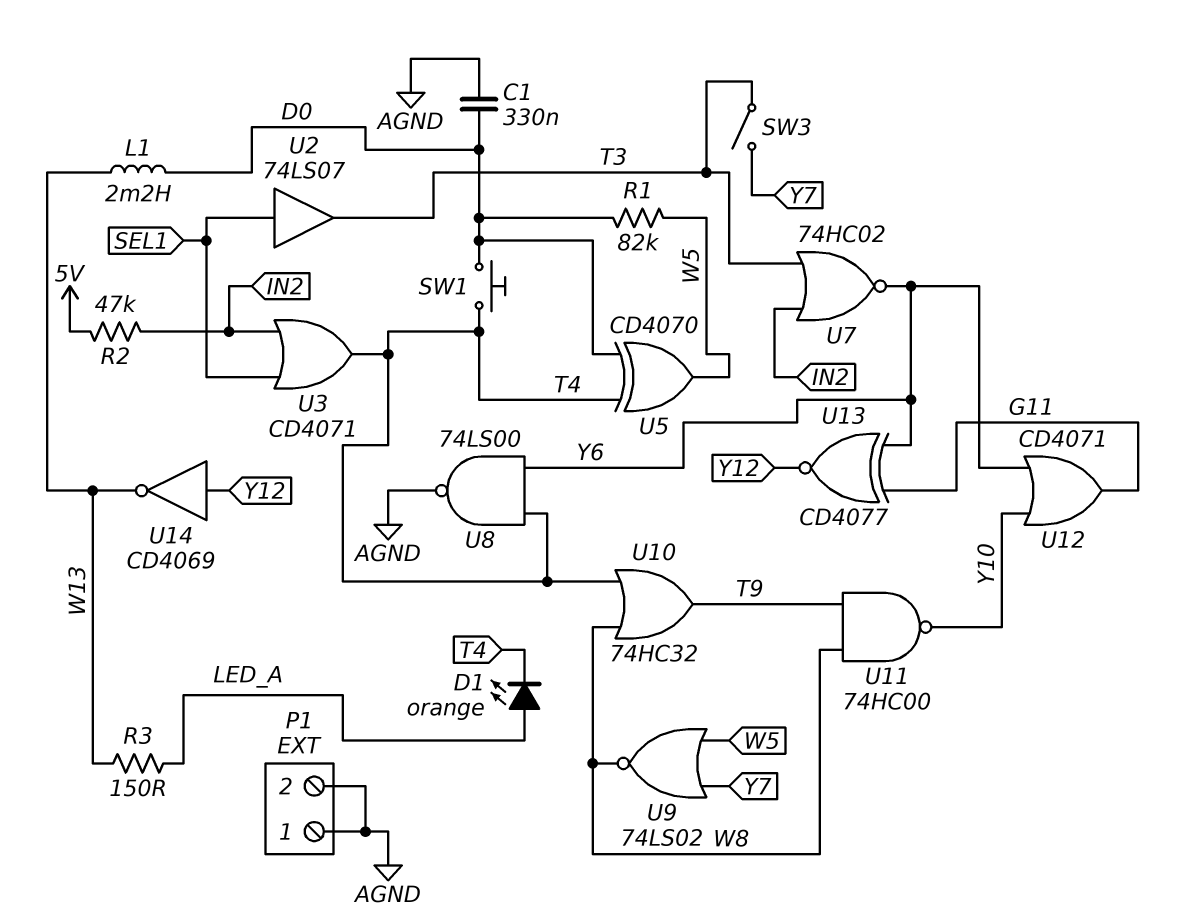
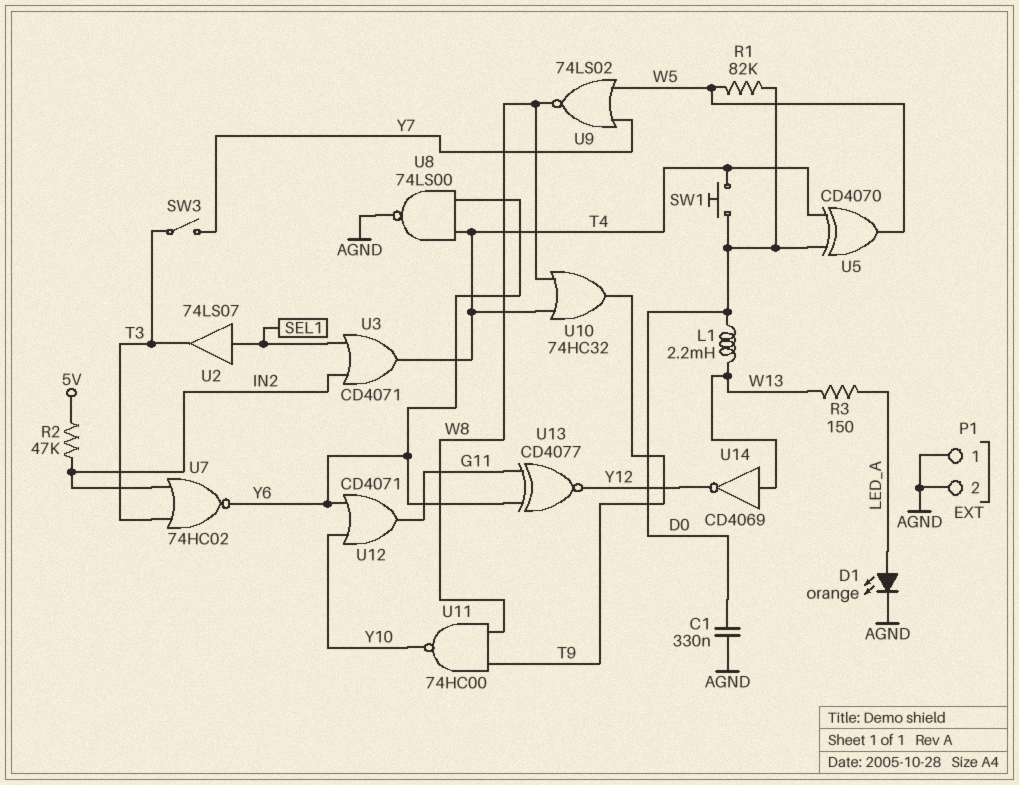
D1: LED orange (A LED_A, K T4) -> LED orange (A LED_A, K AGND)
U14: NOT CD4069 (in Y12, out W13) -> NOT CD4069 (in W13, out Y12)

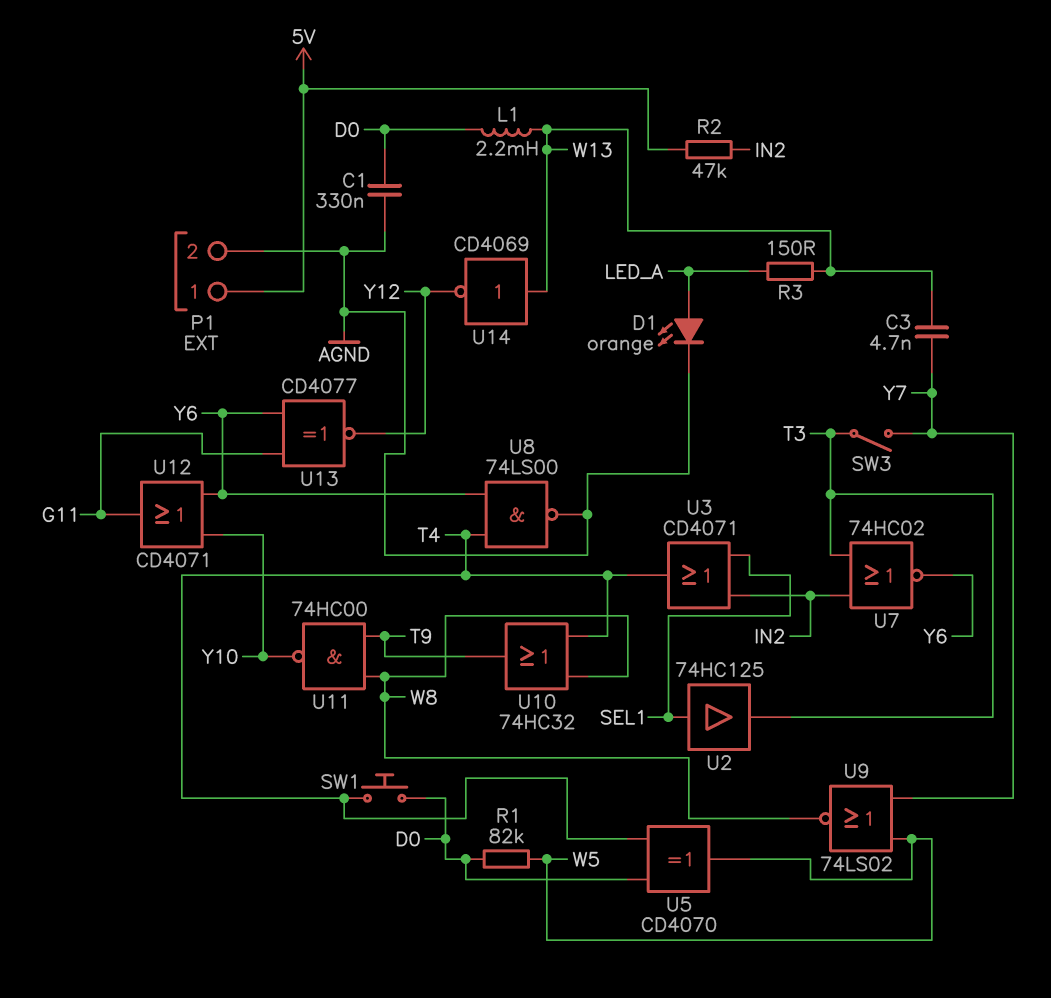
C3: none -> 4.7nF (W13, Y7)
P1 pin 1: AGND -> 5V
U2: buffer 74LS07 (in SEL1, out T3) -> buffer 74HC125 (in SEL1, out T3)

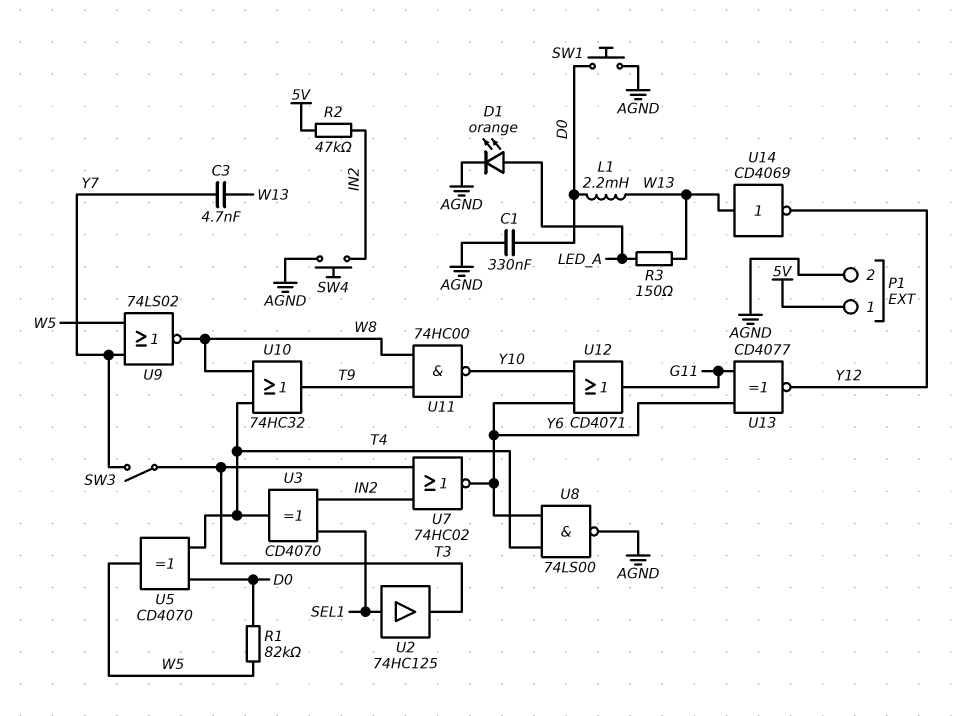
SW1: button (D0, T4) -> button (AGND, D0)
SW4: none -> button (AGND, IN2)
U3: OR CD4071 (in IN2, in SEL1, out T4) -> XOR CD4070 (in IN2, in SEL1, out T4)

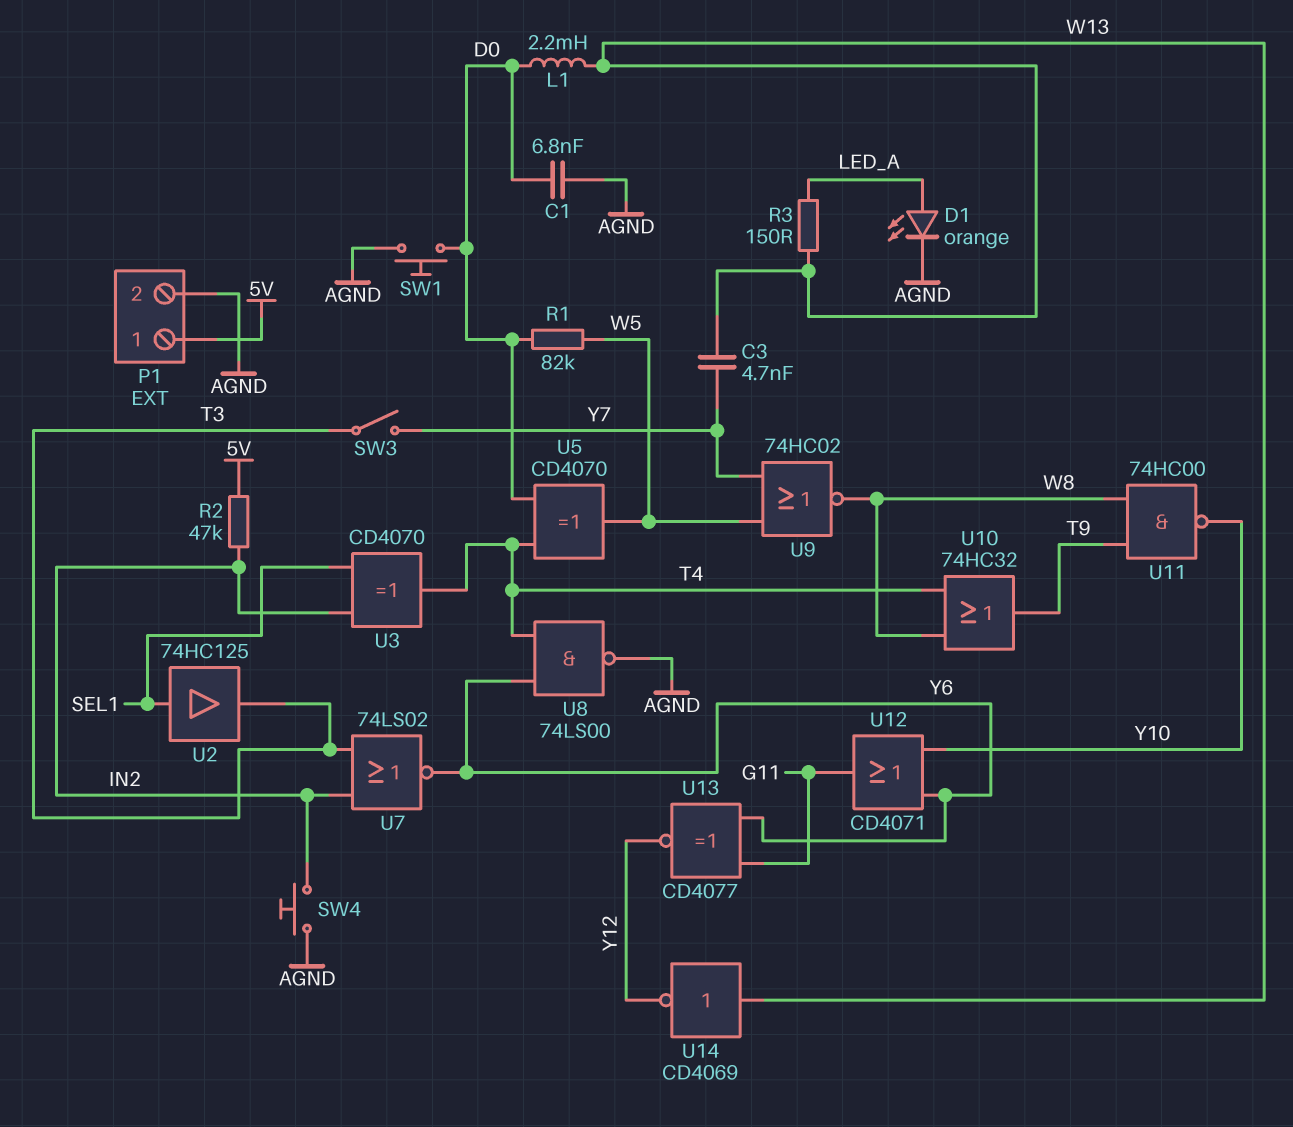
C1: 330nF (AGND, D0) -> 6.8nF (AGND, D0)
U7: NOR 74HC02 (in IN2, in T3, out Y6) -> NOR 74LS02 (in IN2, in T3, out Y6)
U9: NOR 74LS02 (in W5, in Y7, out W8) -> NOR 74HC02 (in W5, in Y7, out W8)

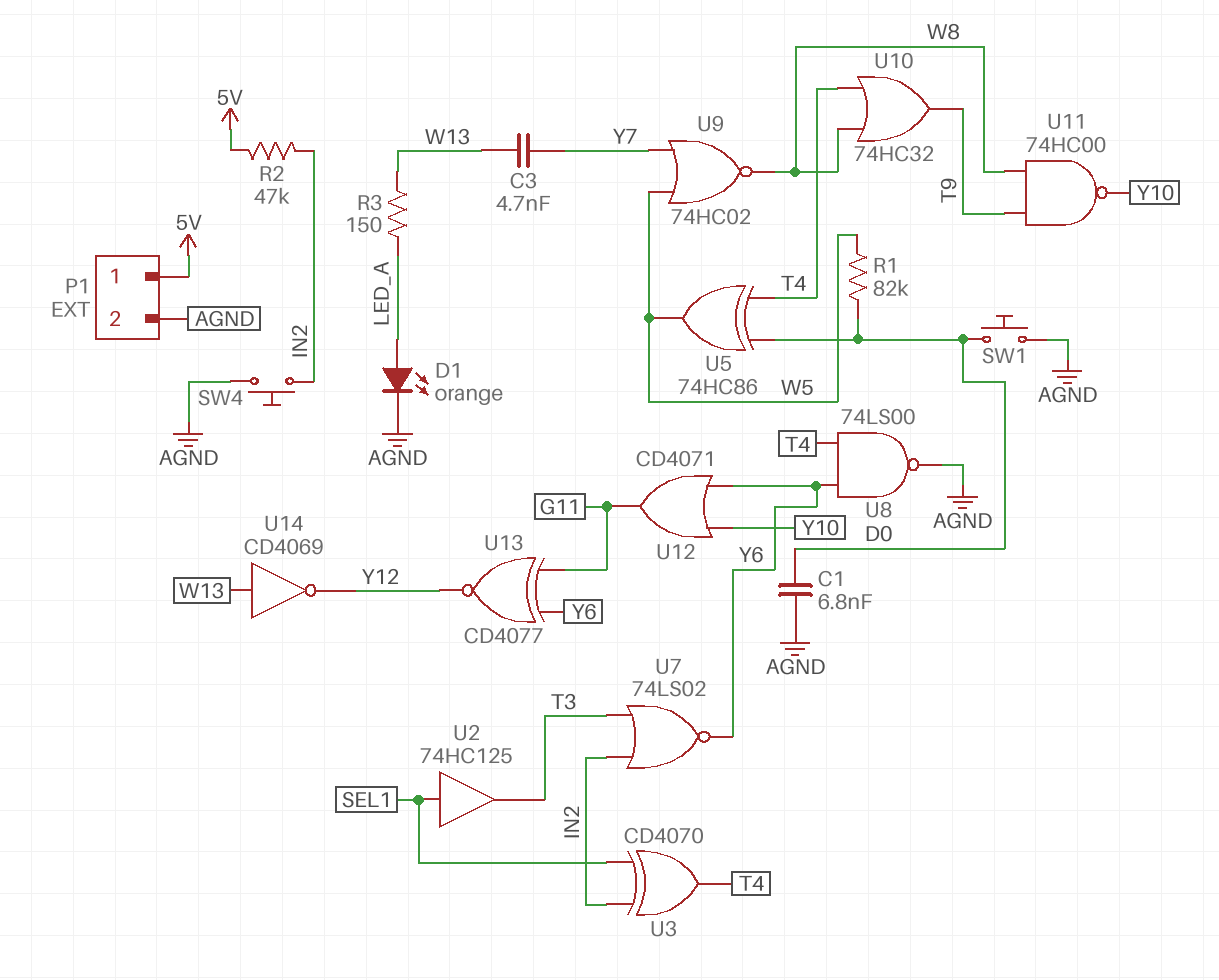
L1: 2.2mH (D0, W13) -> none
SW3: switch (T3, Y7) -> none
U5: XOR CD4070 (in D0, in T4, out W5) -> XOR 74HC86 (in D0, in T4, out W5)

